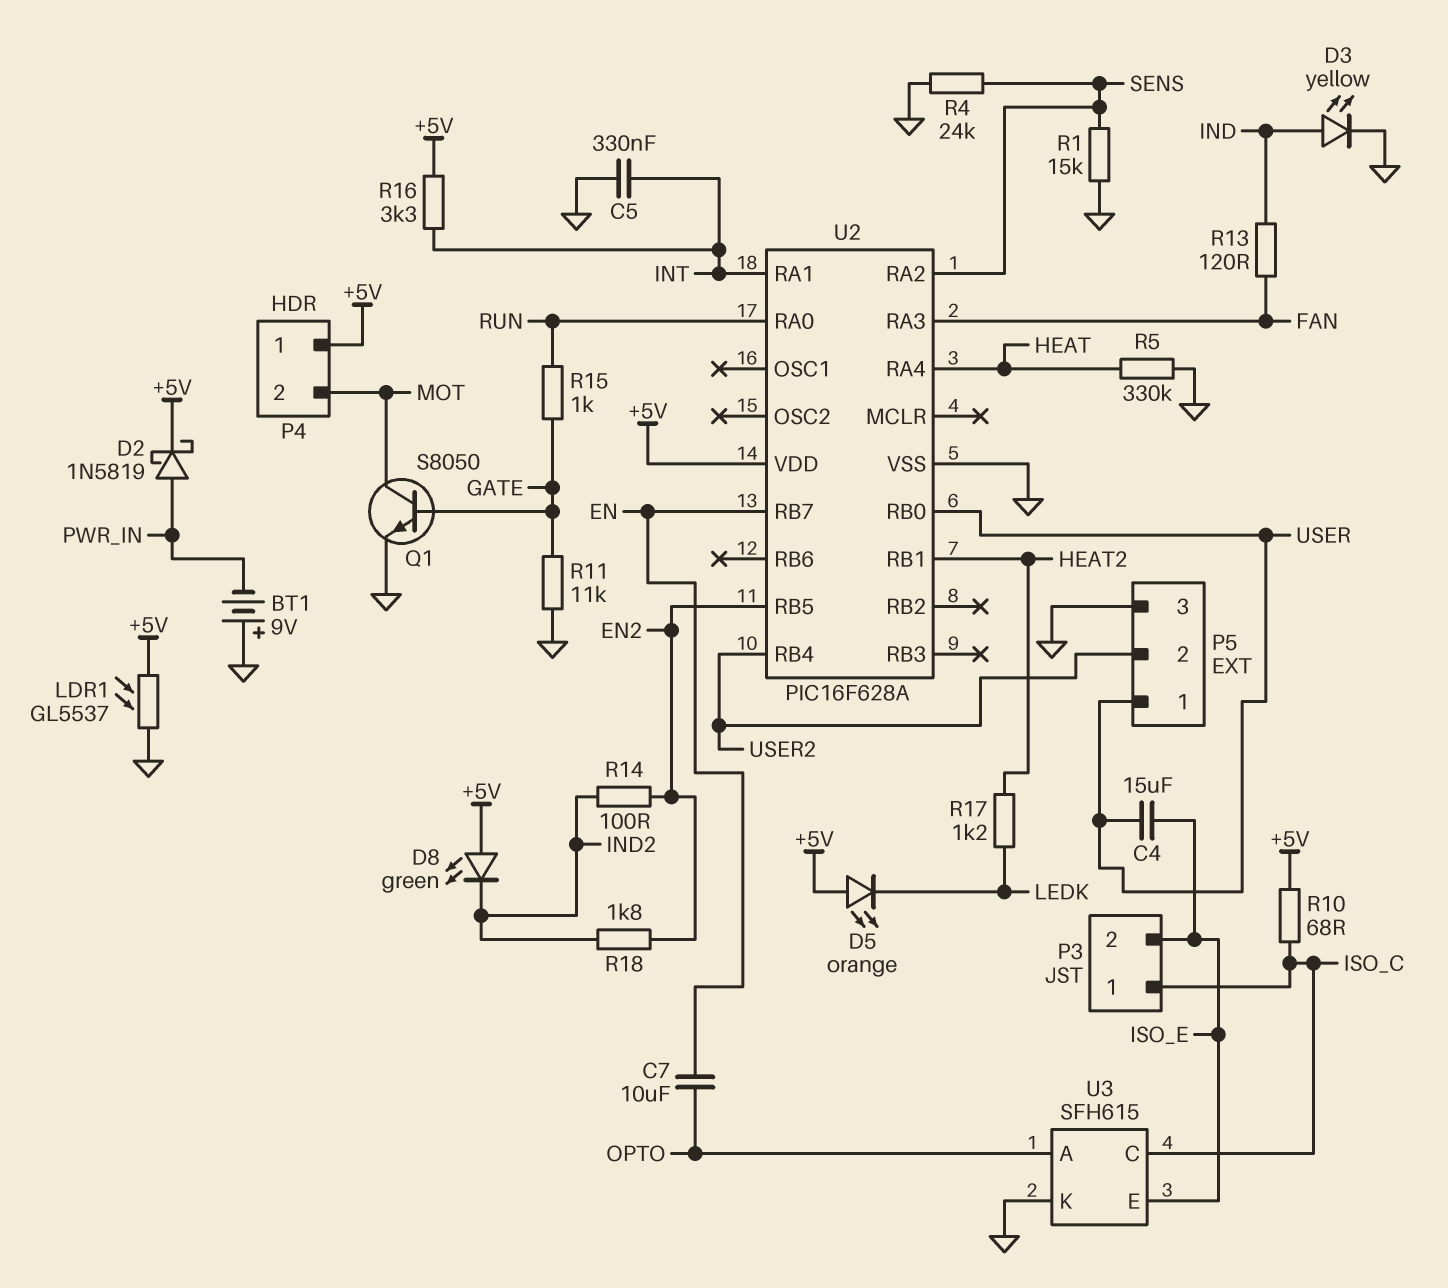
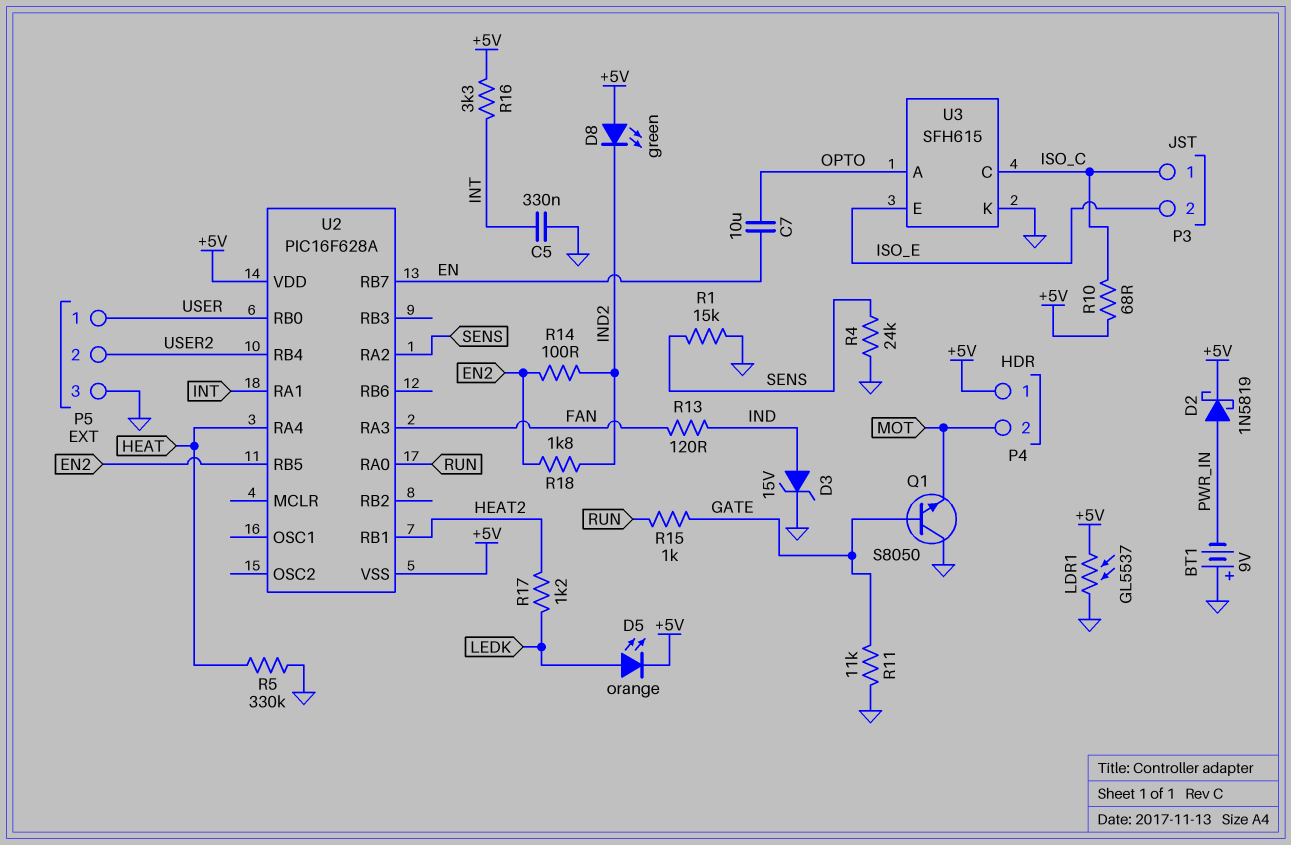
C4: 15uF (ISO_E, USER) -> none
D3: LED yellow (A IND, K GND) -> zener 15V (A IND, K GND)
D5: LED orange (A +5V, K LEDK) -> LED orange (A LEDK, K +5V)
Q1: NPN S8050 (B GATE, C MOT, E GND) -> NPN S8050 (B GATE, C GND, E MOT)
U2 pin VSS: GND -> +5V

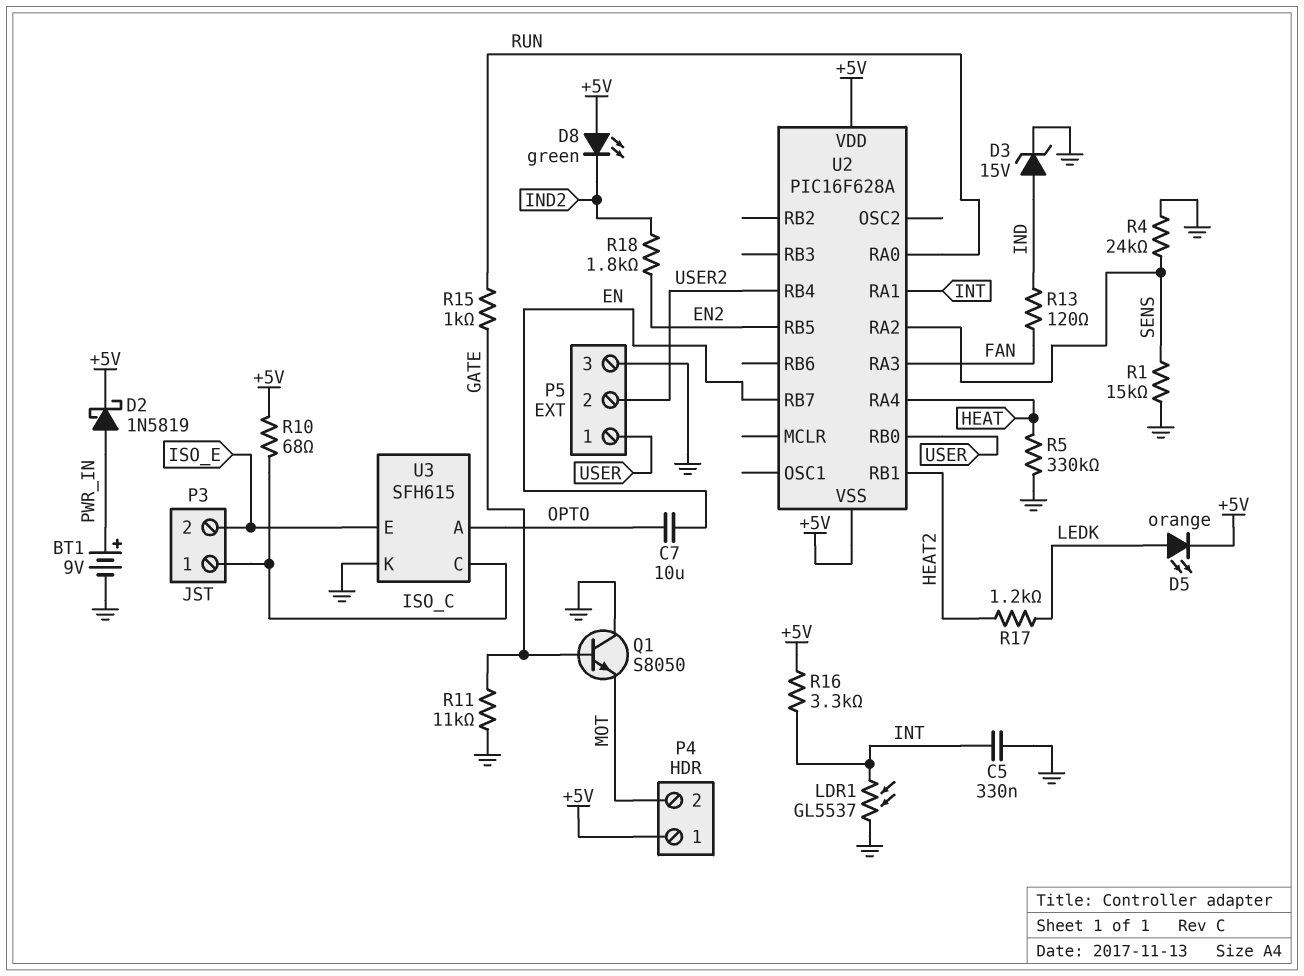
BT1: 9V (plus GND, minus PWR_IN) -> 9V (plus PWR_IN, minus GND)
LDR1: GL5537 (+5V, GND) -> GL5537 (GND, INT)
R14: 100 (EN2, IND2) -> none

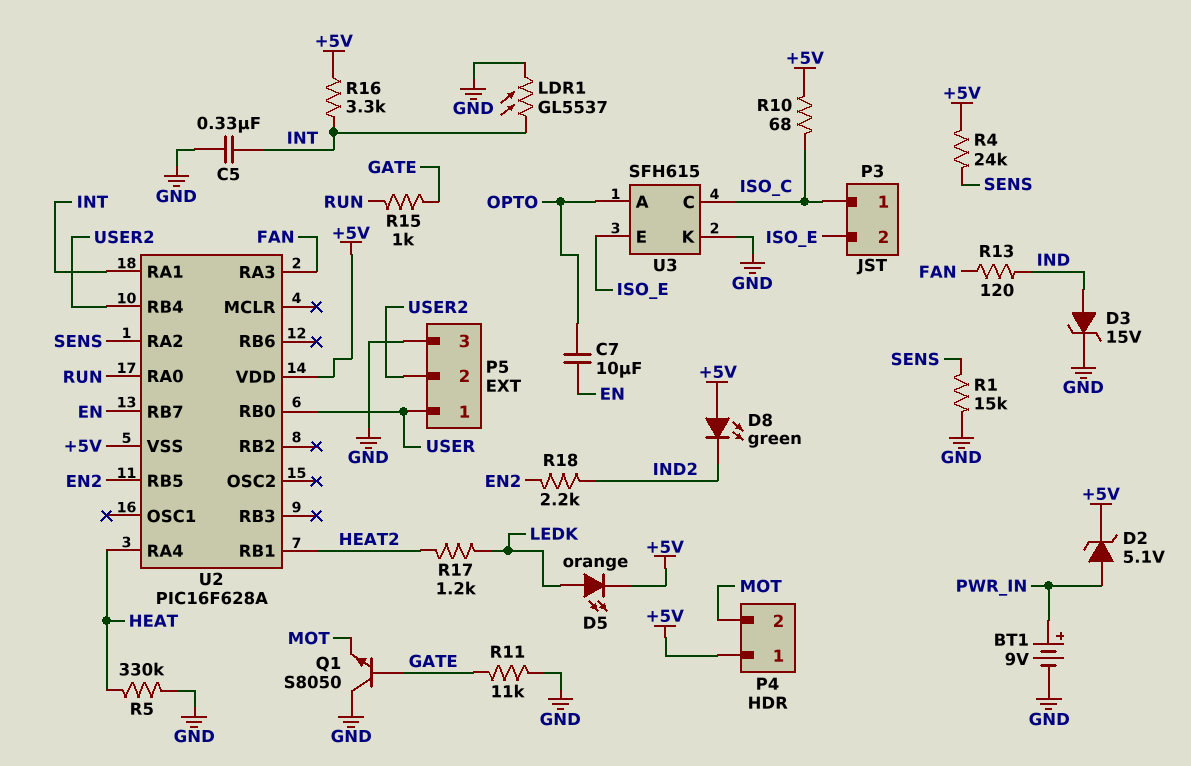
D2: schottky 1N5819 (A PWR_IN, K +5V) -> zener 5.1V (A PWR_IN, K +5V)
R4: 24k (GND, SENS) -> 24k (+5V, SENS)
R18: 1.8k (EN2, IND2) -> 2.2k (EN2, IND2)

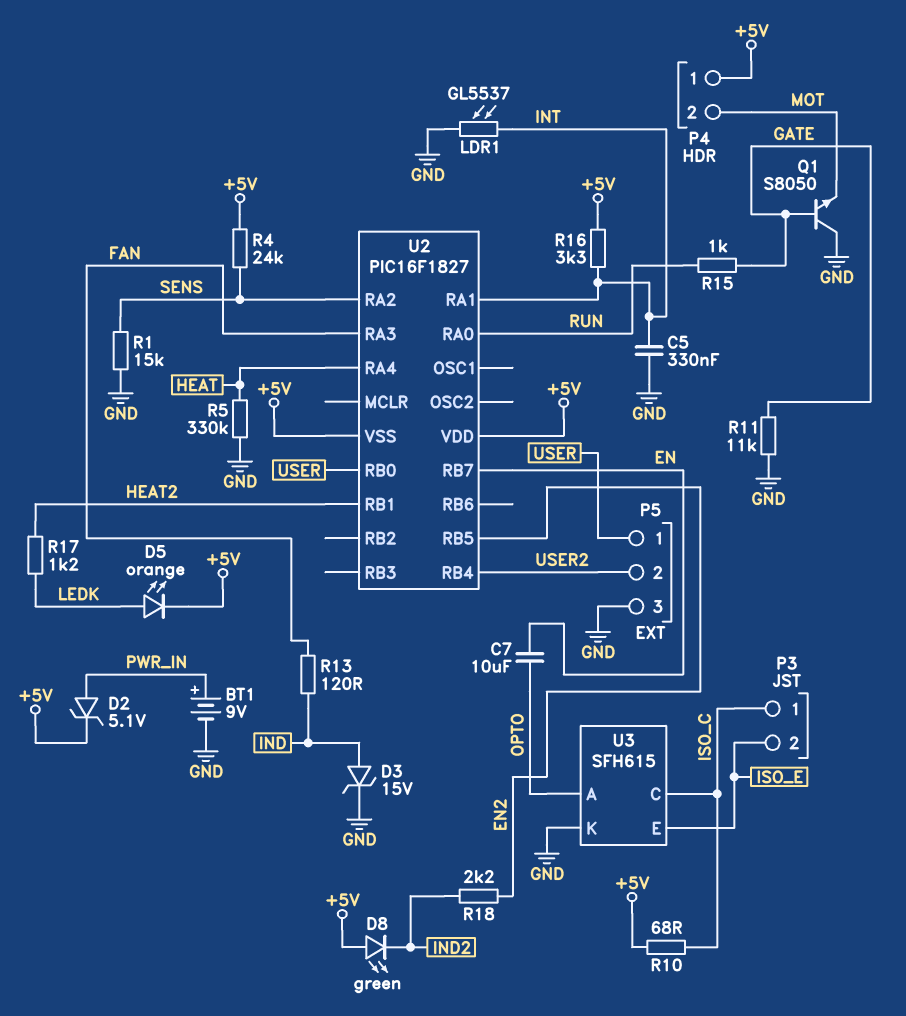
U2: PIC16F628A -> PIC16F1827

